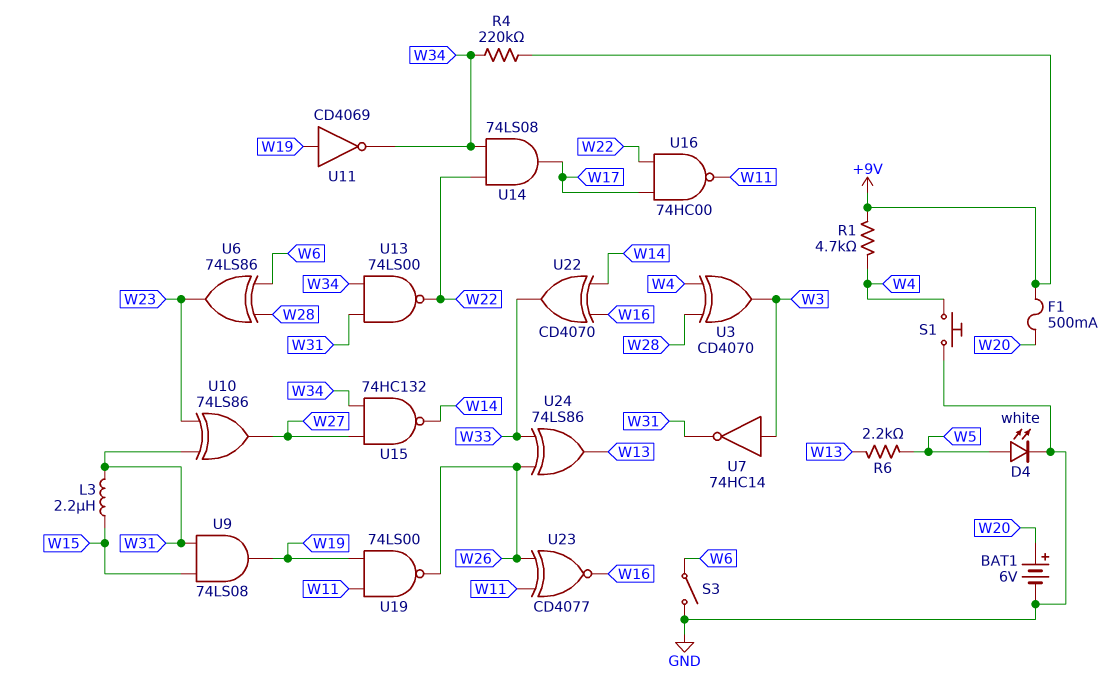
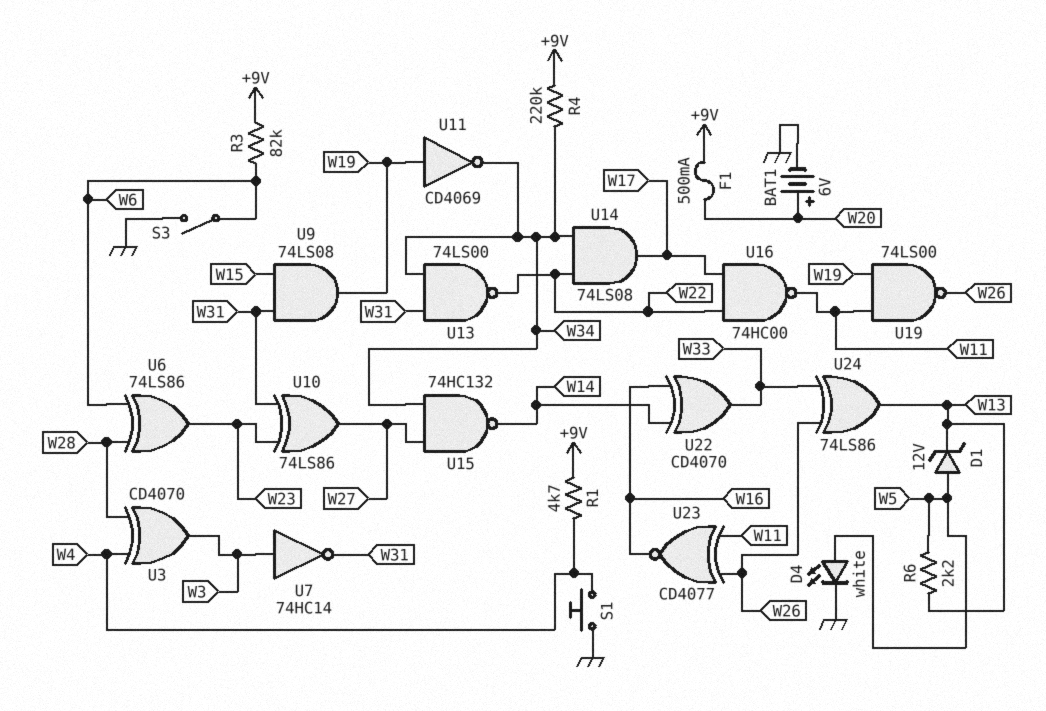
D1: none -> zener 12V (A W5, K W13)
L3: 2.2uH (W15, W31) -> none
R3: none -> 82k (+9V, W6)

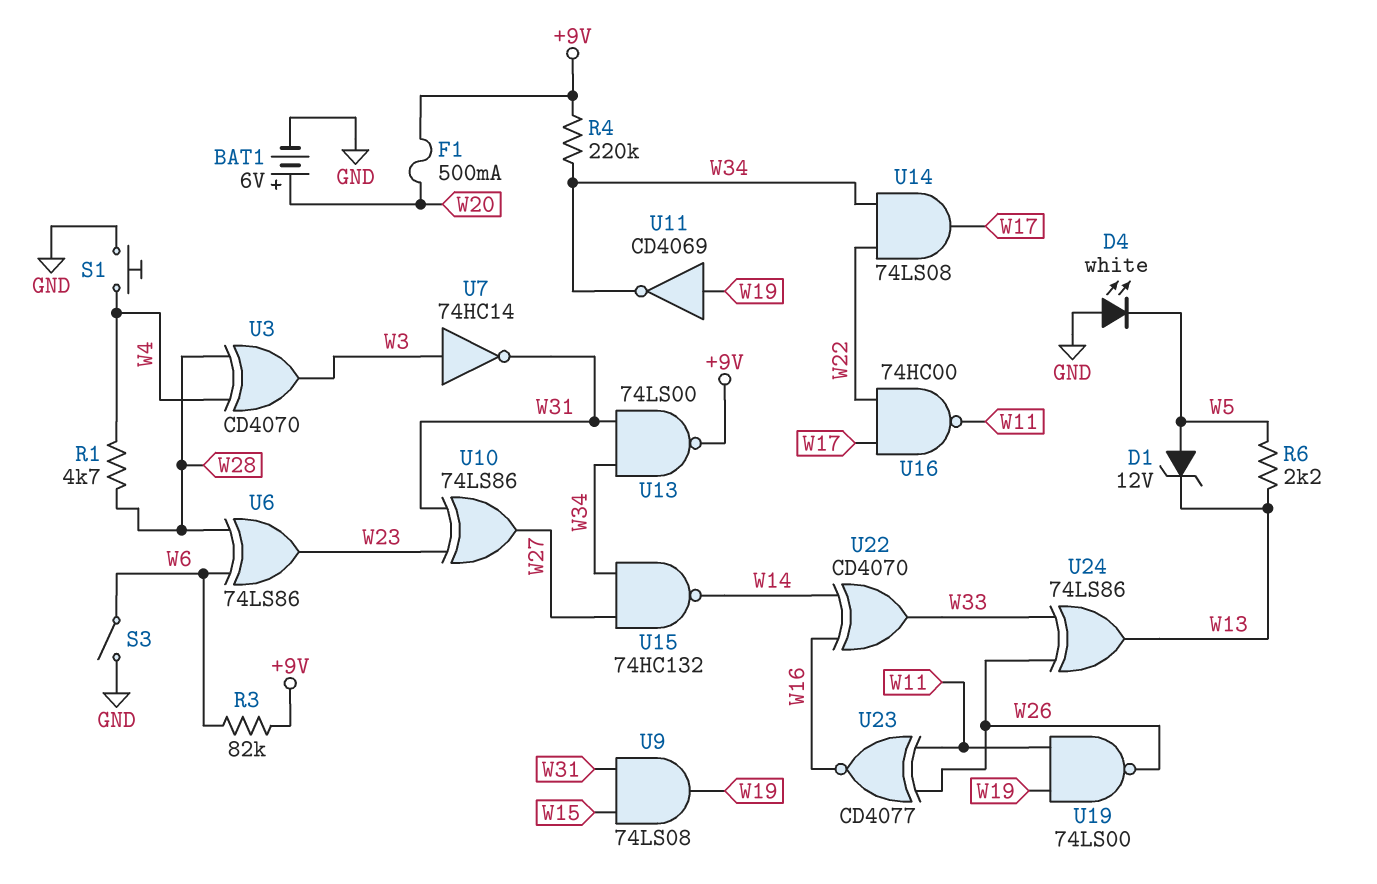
D4: LED white (A W5, K GND) -> LED white (A GND, K W5)
R1: 4.7k (+9V, W4) -> 4.7k (W4, W28)
U13: NAND 74LS00 (in W31, in W34, out W22) -> NAND 74LS00 (in W31, in W34, out +9V)

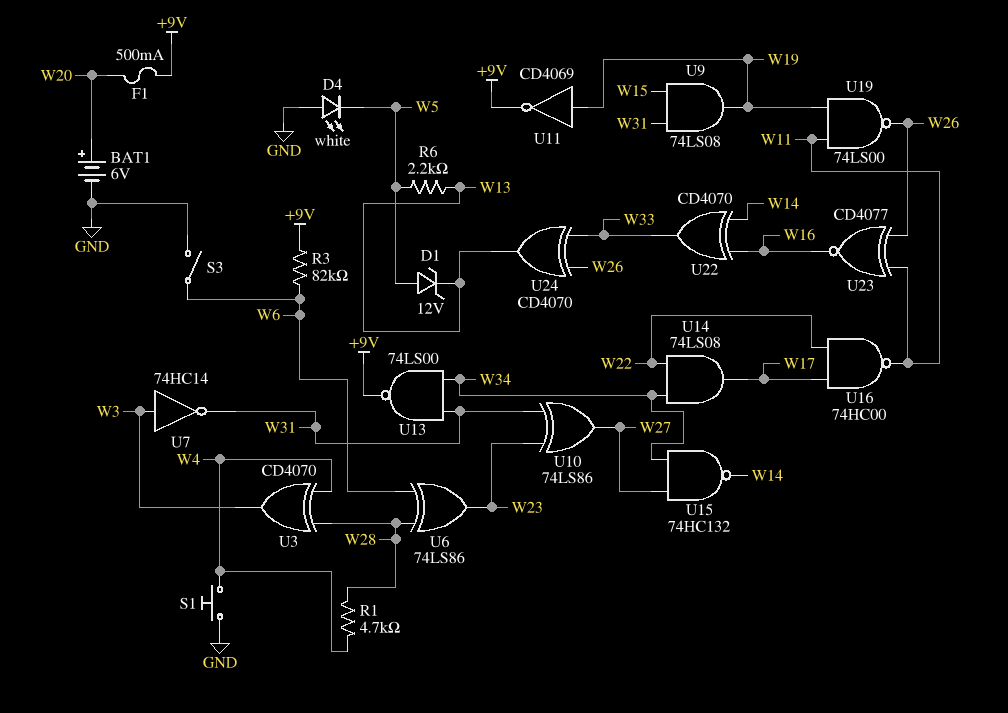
R4: 220k (+9V, W34) -> none
U11: NOT CD4069 (in W19, out W34) -> NOT CD4069 (in W19, out +9V)
U24: XOR 74LS86 (in W26, in W33, out W13) -> XOR CD4070 (in W26, in W33, out W13)

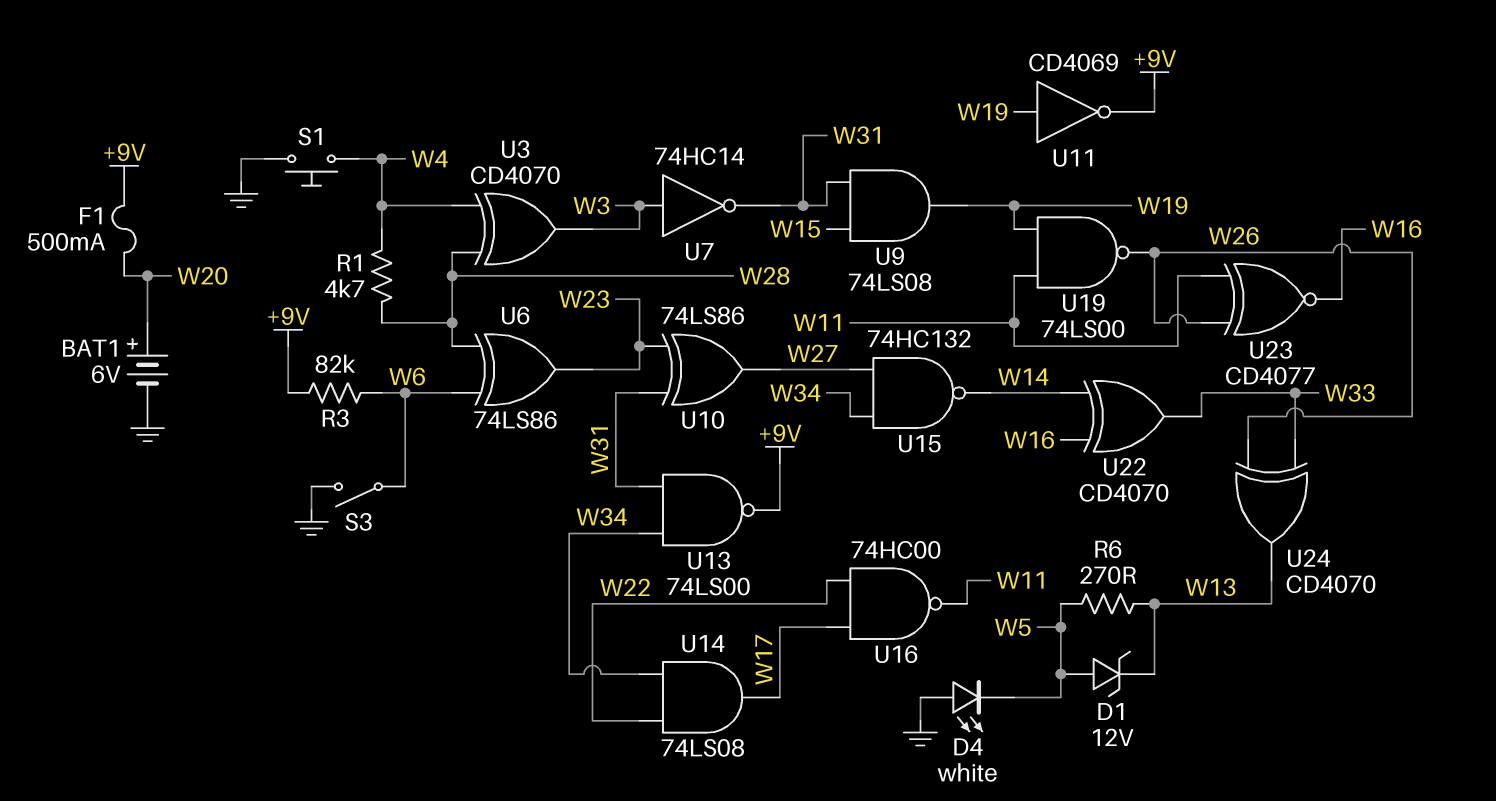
R6: 2.2k (W5, W13) -> 270 (W5, W13)

